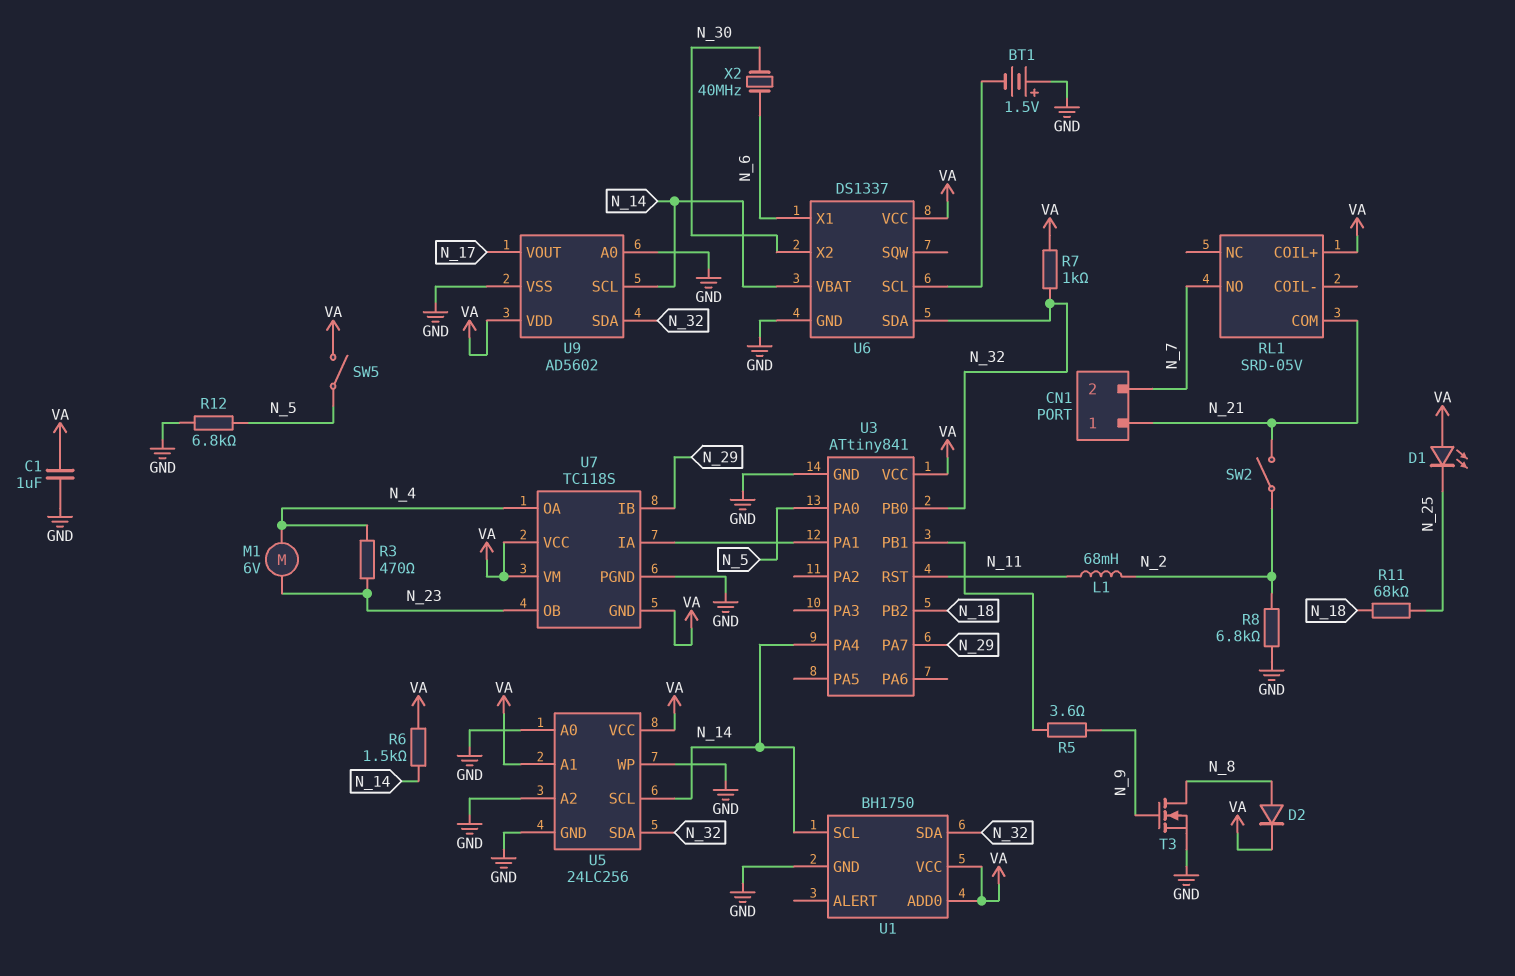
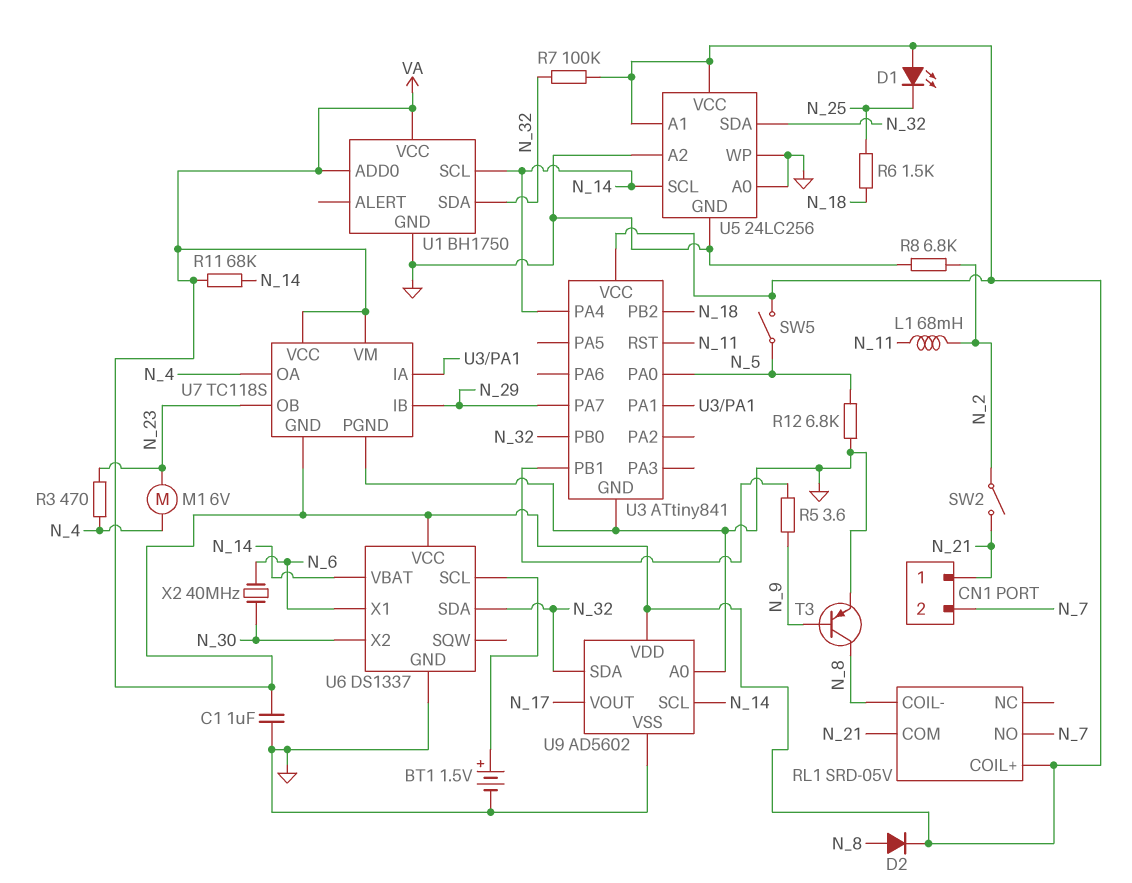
BT1: 1.5V (plus GND, minus U6/SCL) -> 1.5V (plus U6/SCL, minus GND)
R6: 1.5k (N_14, VA) -> 1.5k (N_18, N_25)
R7: 1k (N_32, VA) -> 100k (N_32, VA)
R11: 68k (N_18, N_25) -> 68k (N_14, VA)
RL1 pin COIL-: none -> N_8
T3: NMOS (G N_9, D N_8, S GND) -> PNP (B N_9, C N_8, E GND)

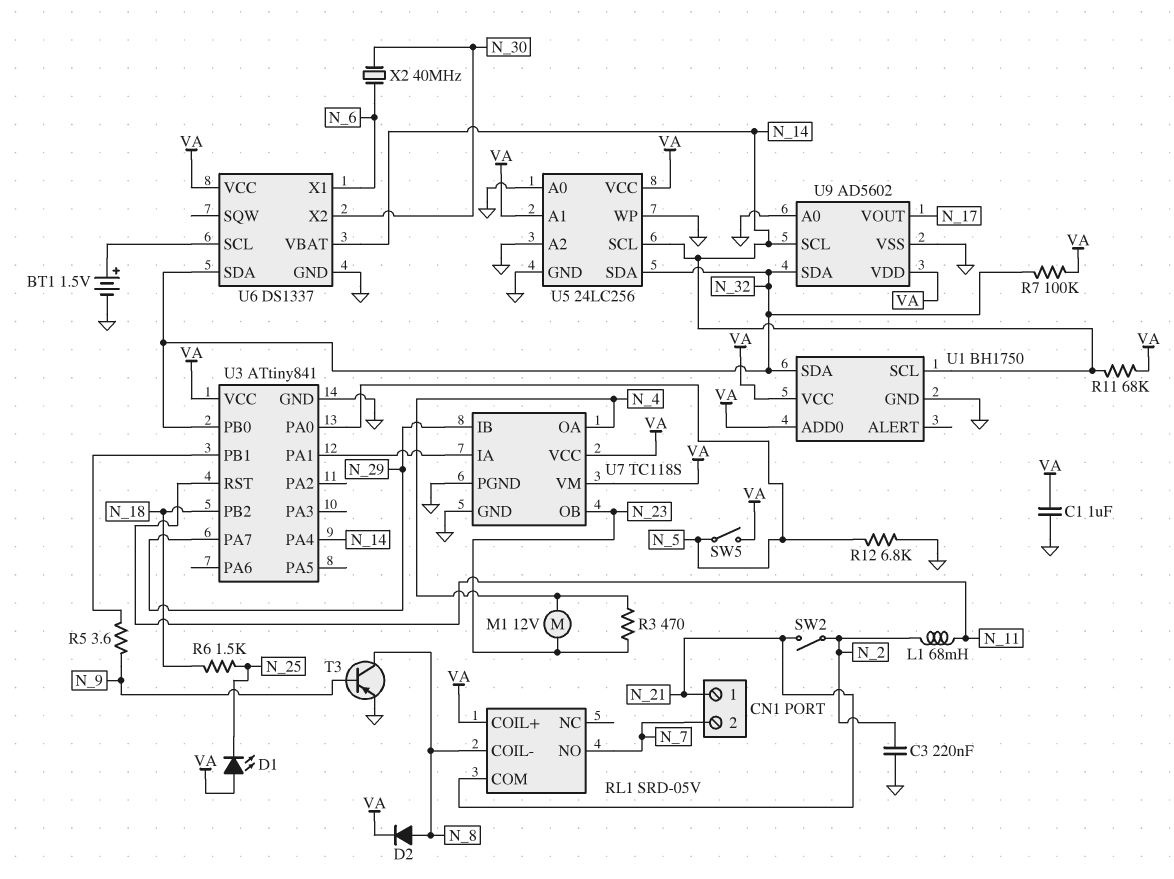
C3: none -> 220nF (GND, N_2)
M1: motor 6V (N_4, N_23) -> motor 12V (N_4, N_23)
R8: 6.8k (GND, N_2) -> none
U7 pin GND: VA -> GND

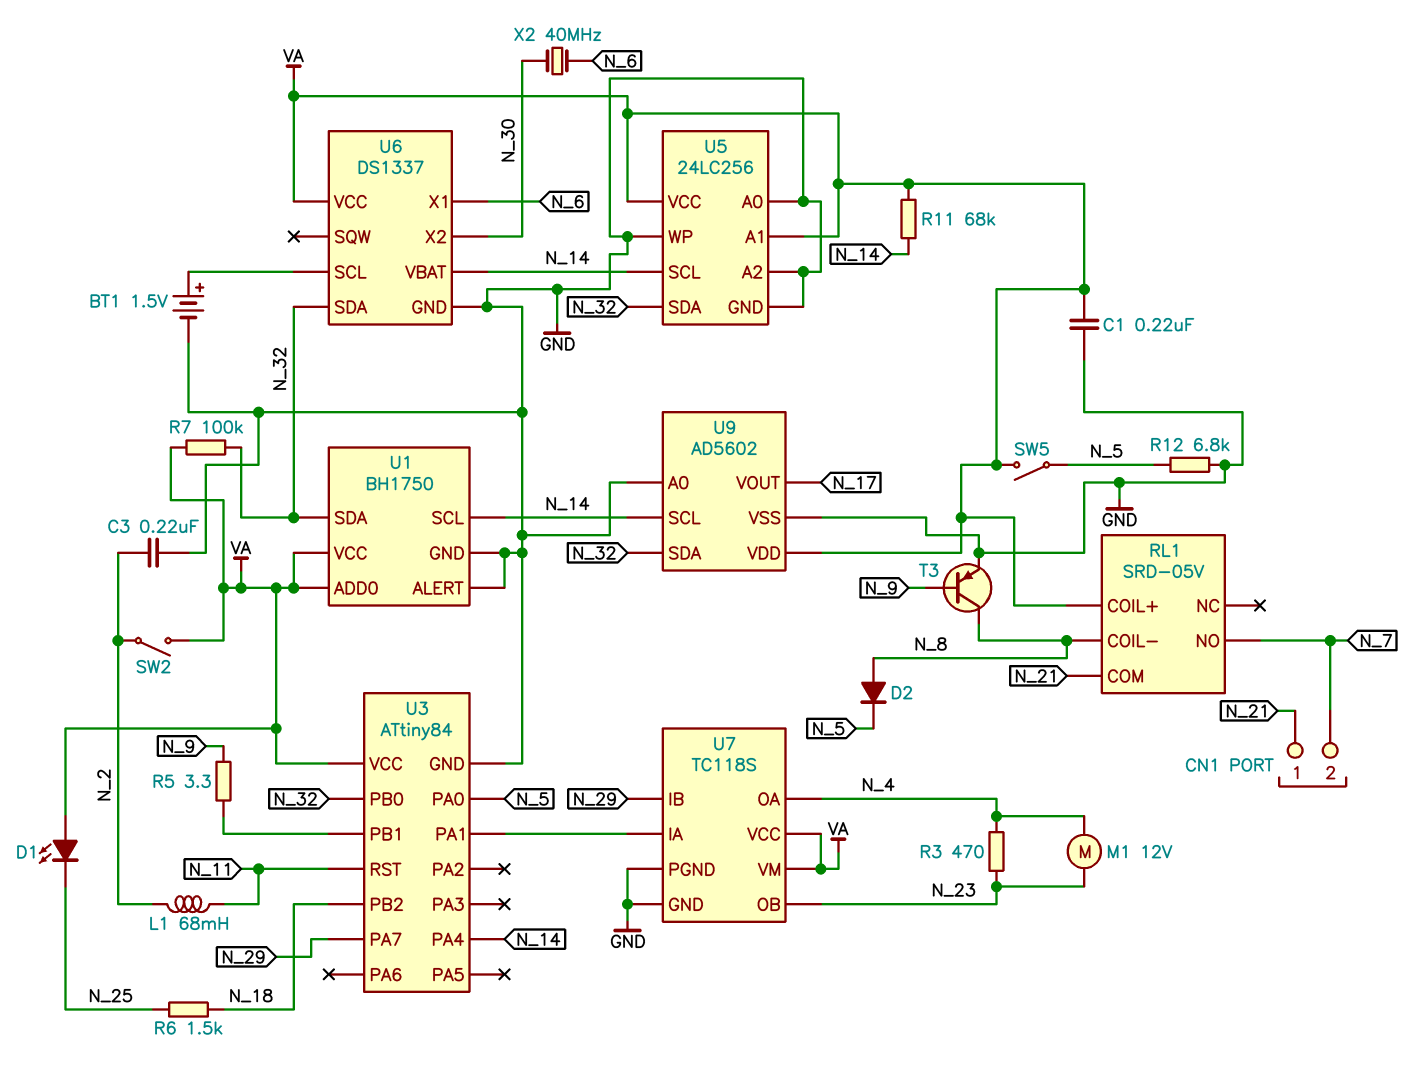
C1: 1uF (GND, VA) -> 220nF (GND, VA)
D2: diode (A N_8, K VA) -> diode (A N_8, K N_5)
R5: 3.6 (N_9, U3/PB1) -> 3.3 (N_9, U3/PB1)
SW2: switch (N_2, N_21) -> switch (N_2, VA)
U1 pin ALERT: none -> GND
U3: ATtiny841 -> ATtiny84

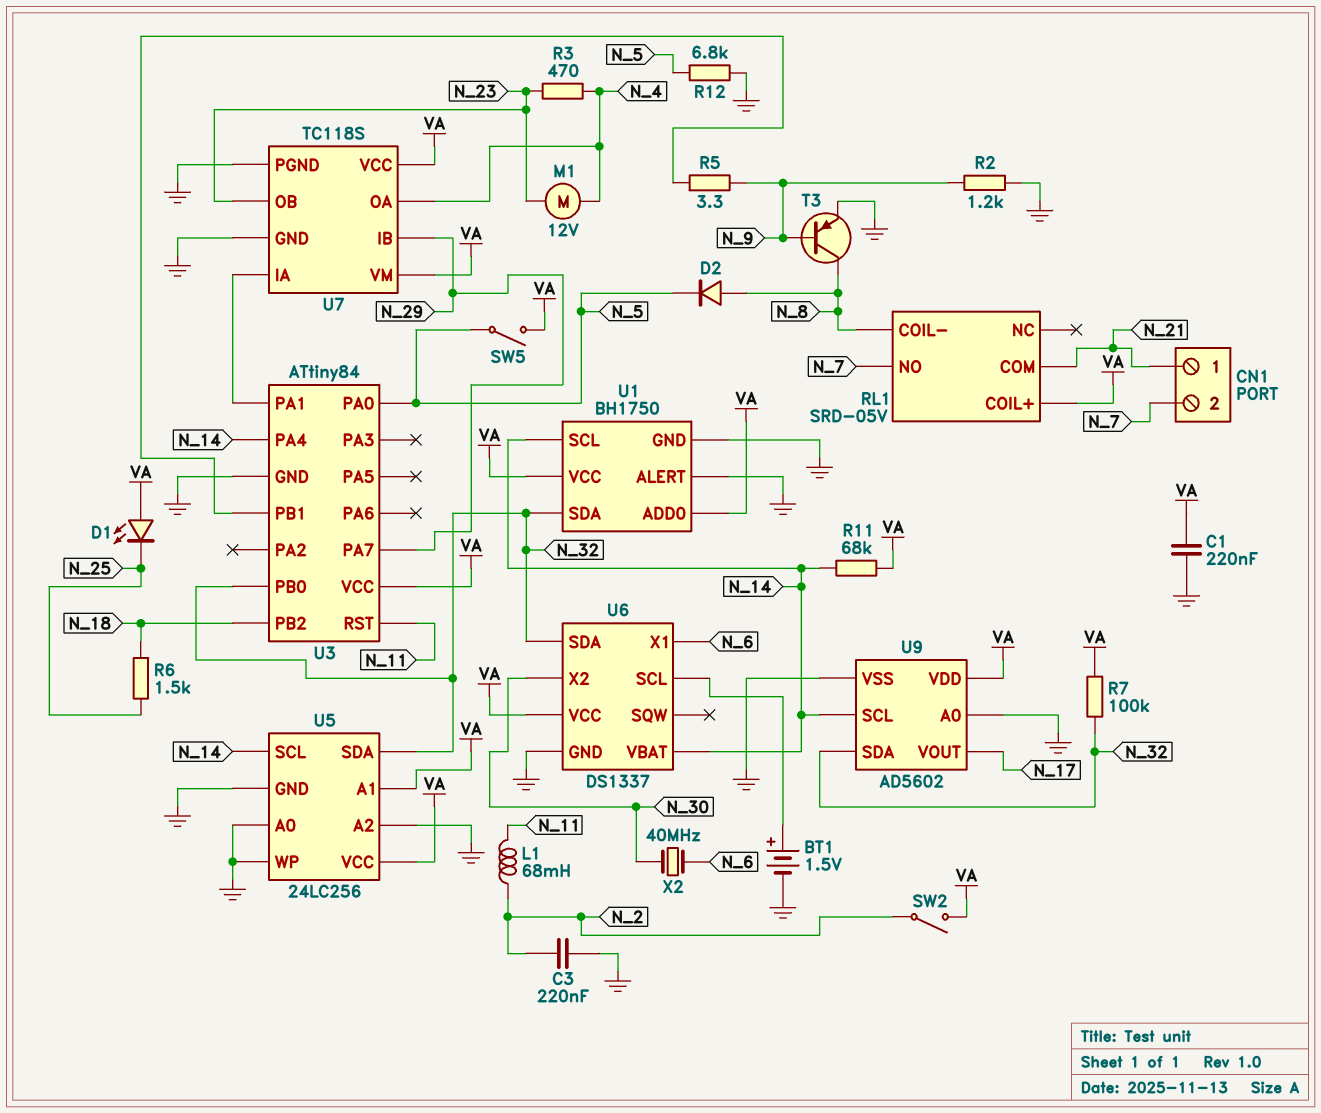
R2: none -> 1.2k (GND, N_9)

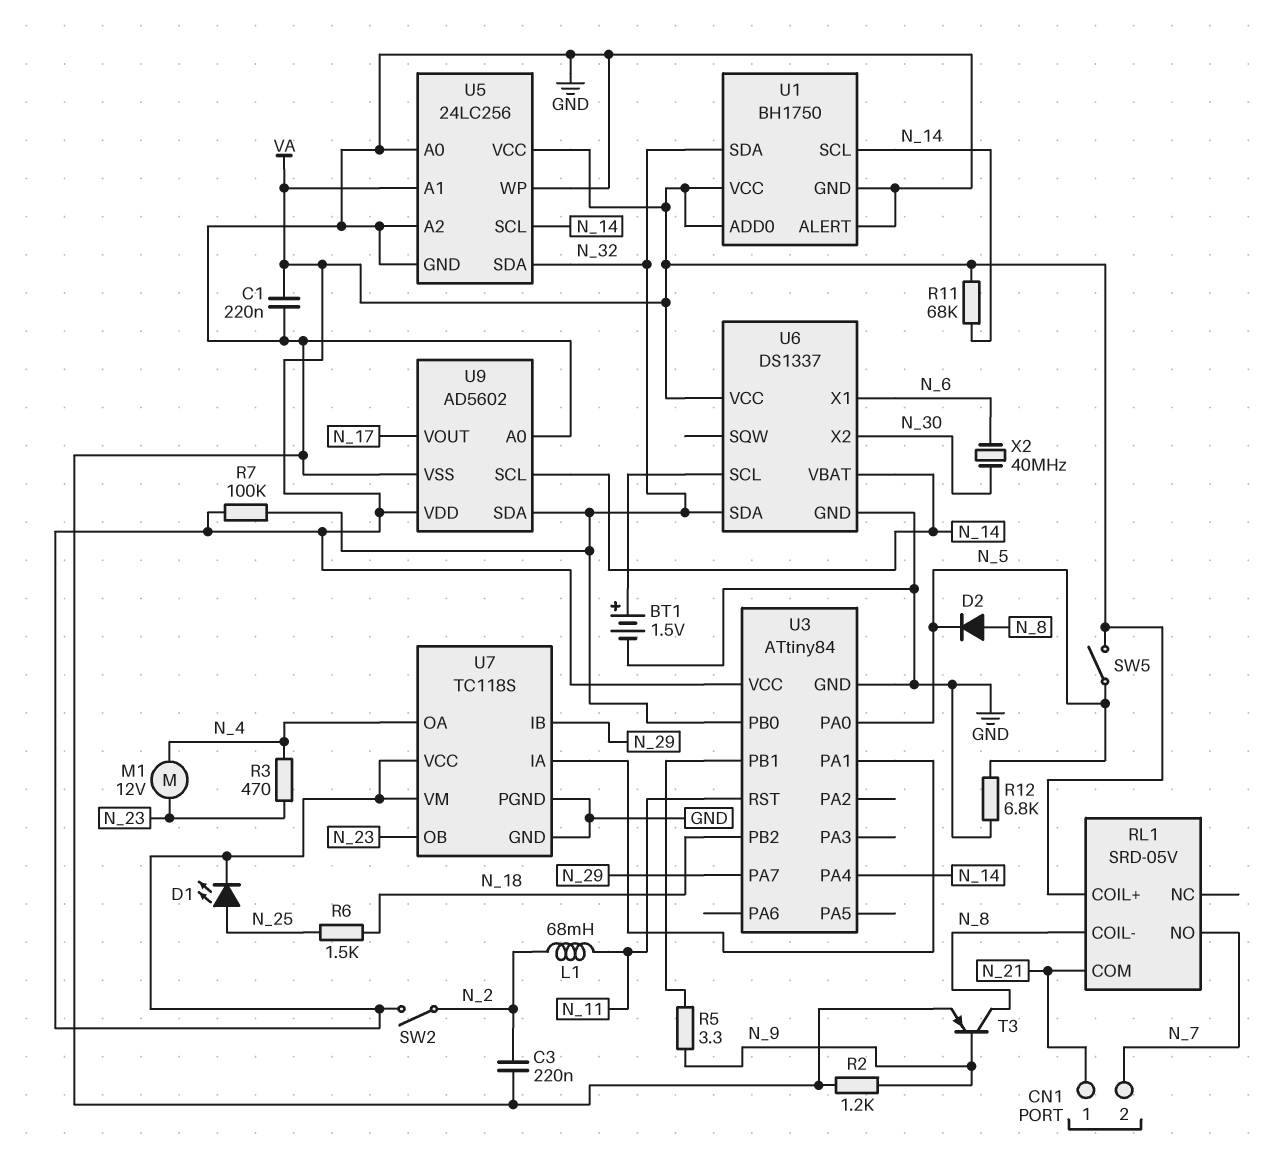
D1: LED (A VA, K N_25) -> LED (A N_25, K VA)

